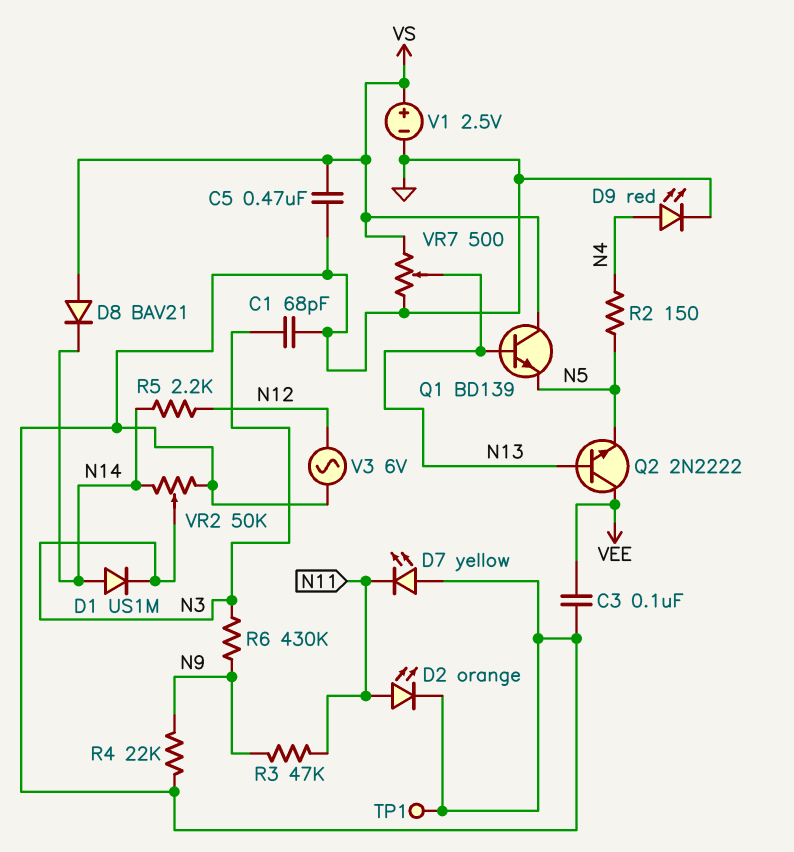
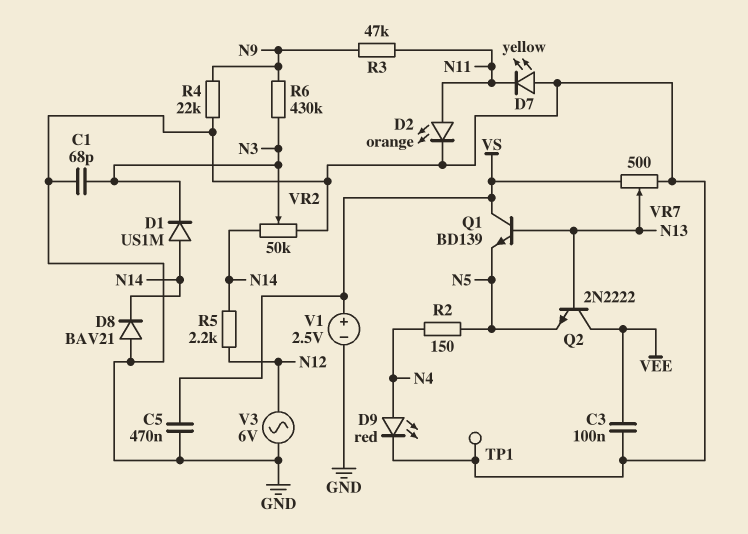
D8: diode BAV21 (A VS, K N14) -> diode BAV21 (A GND, K N14)

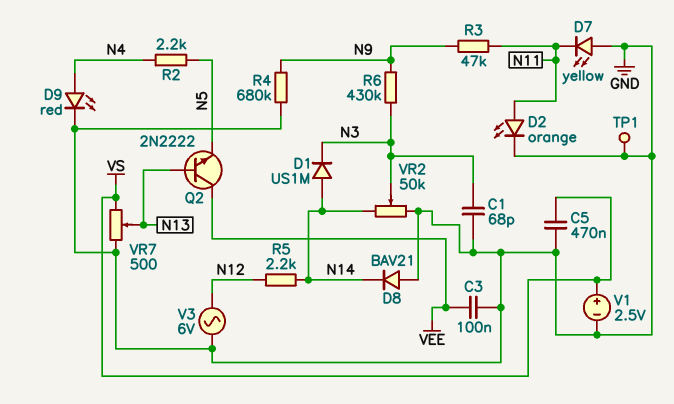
Q1: NPN BD139 (B N13, C VS, E N5) -> none
R2: 150 (N4, N5) -> 2.2k (N4, N5)
R4: 22k (GND, N9) -> 680k (GND, N9)

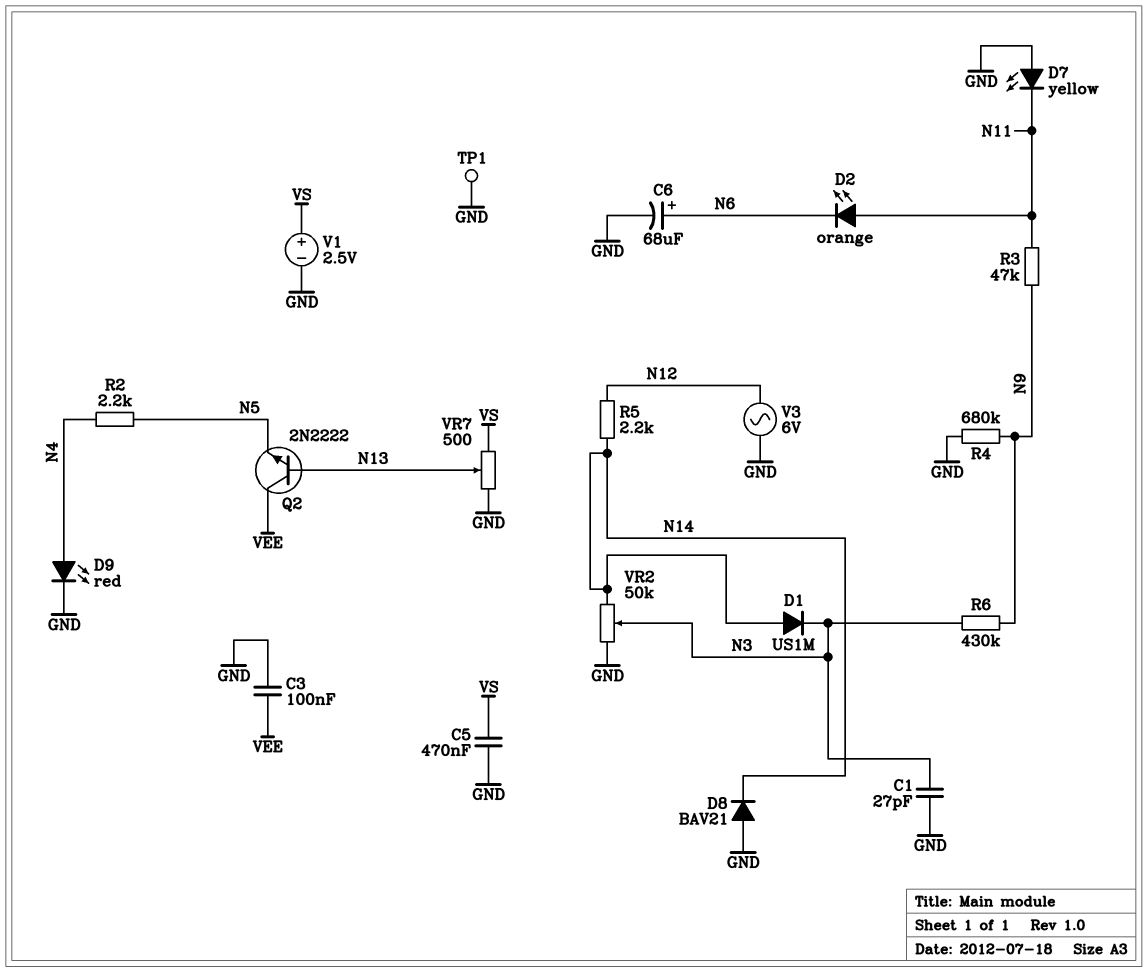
C1: 68pF (GND, N3) -> 27pF (GND, N3)
C6: none -> 68uF (plus N6, minus GND)
D2: LED orange (A N11, K GND) -> LED orange (A N11, K N6)

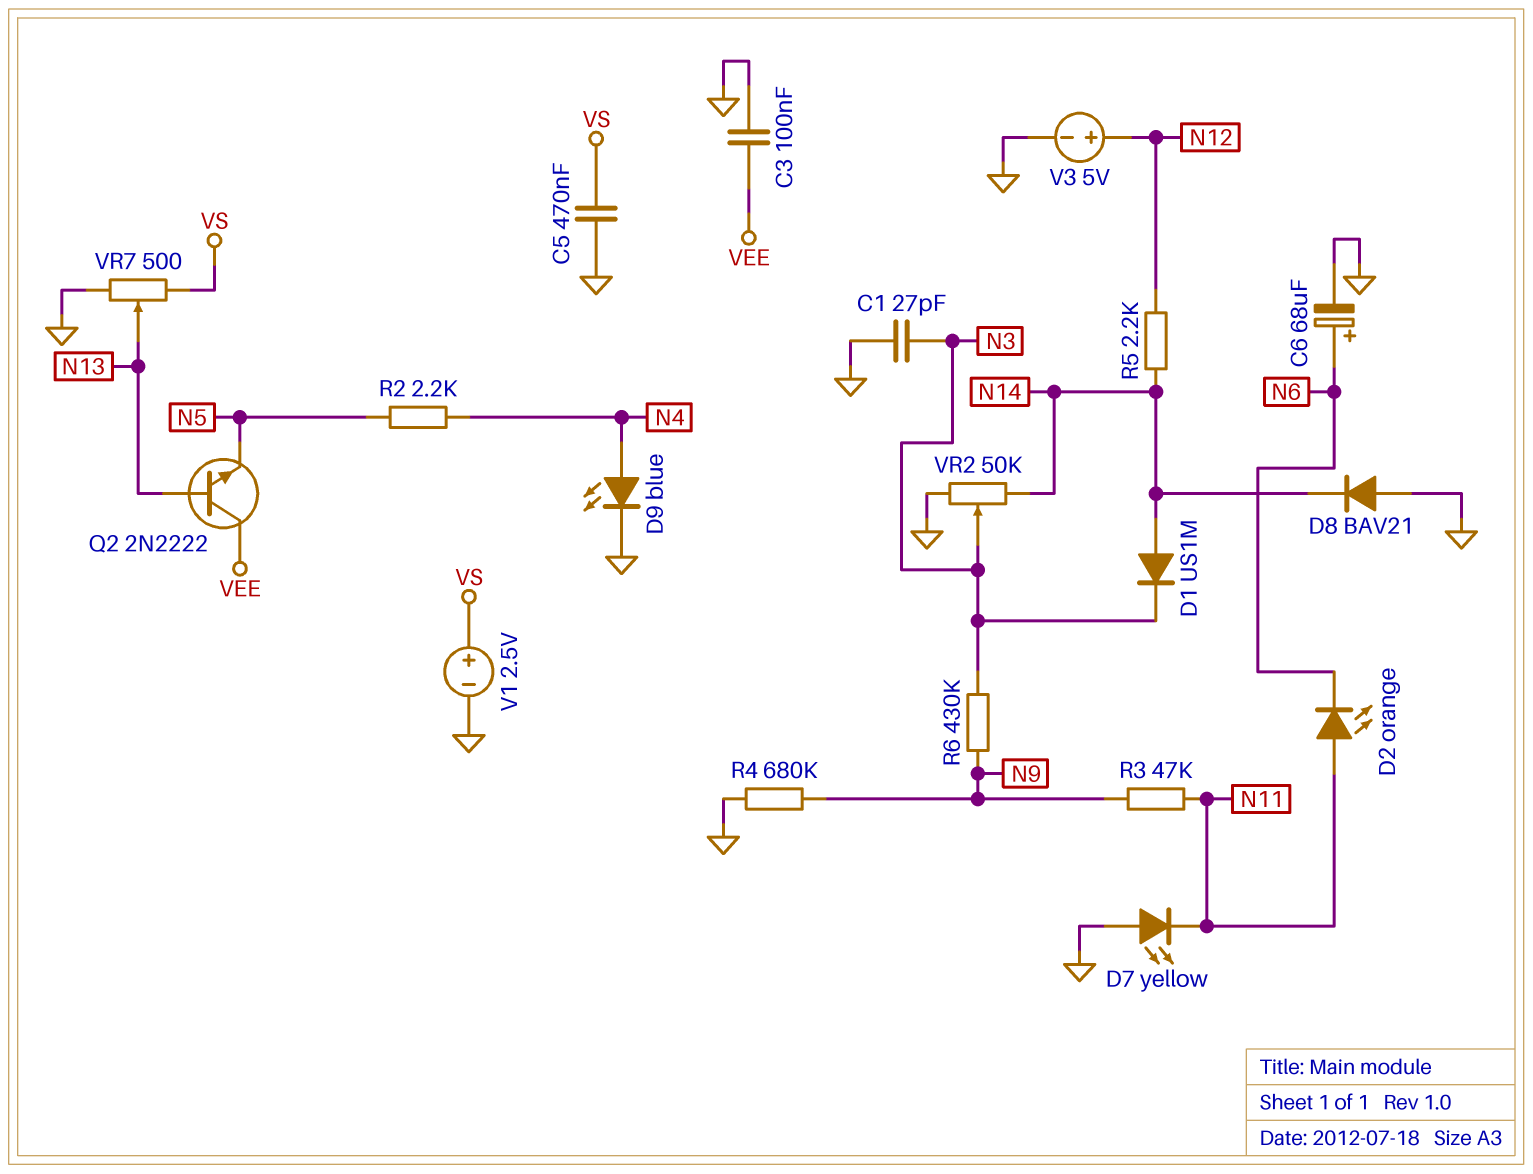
D9: LED red (A N4, K GND) -> LED blue (A N4, K GND)
TP1: test point (GND) -> none
V3: AC 6V (GND, N12) -> 5V (plus N12, minus GND)

